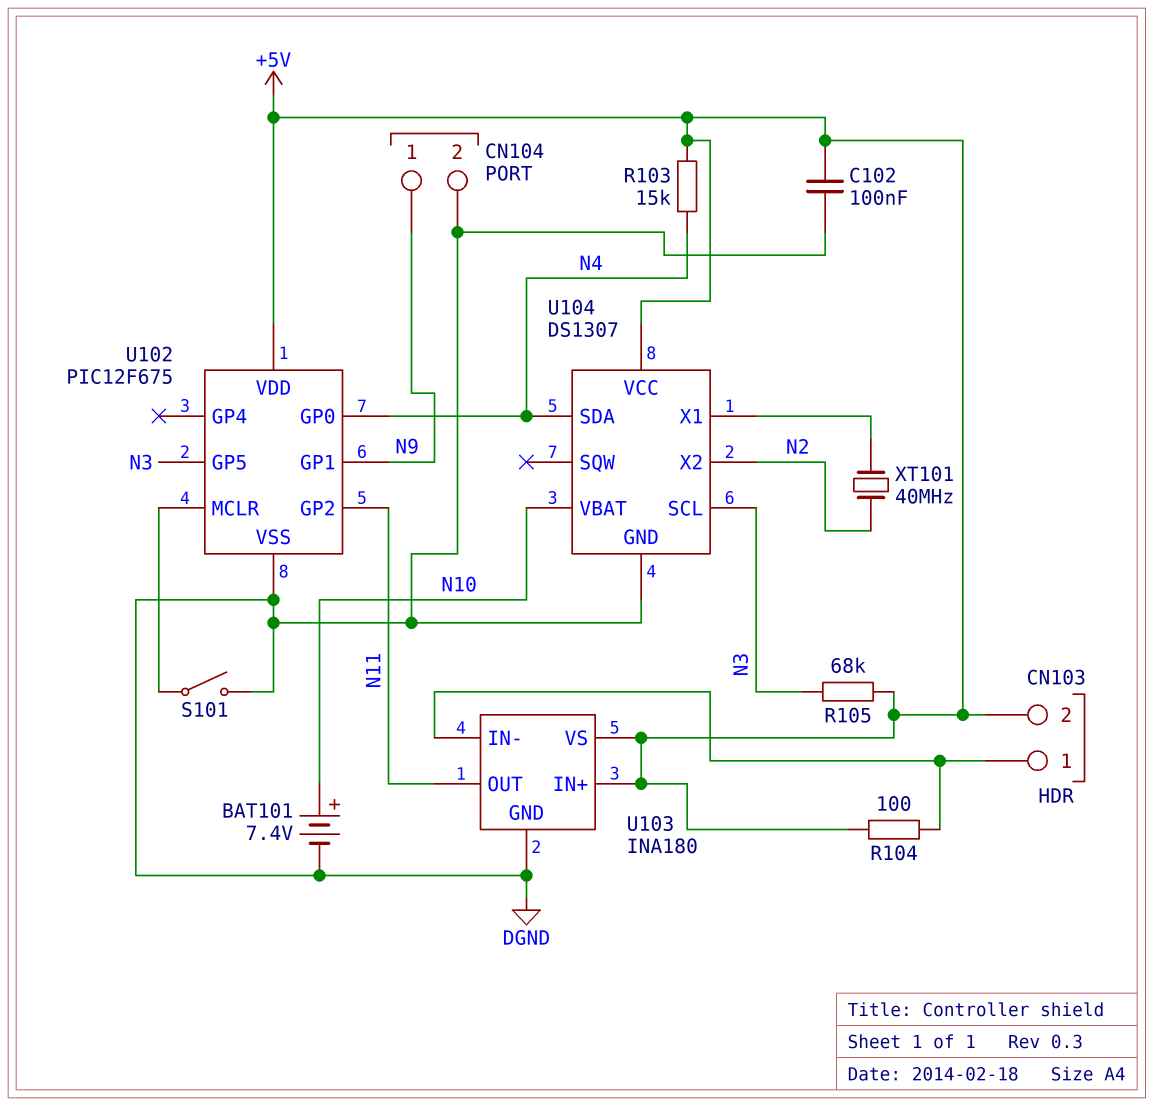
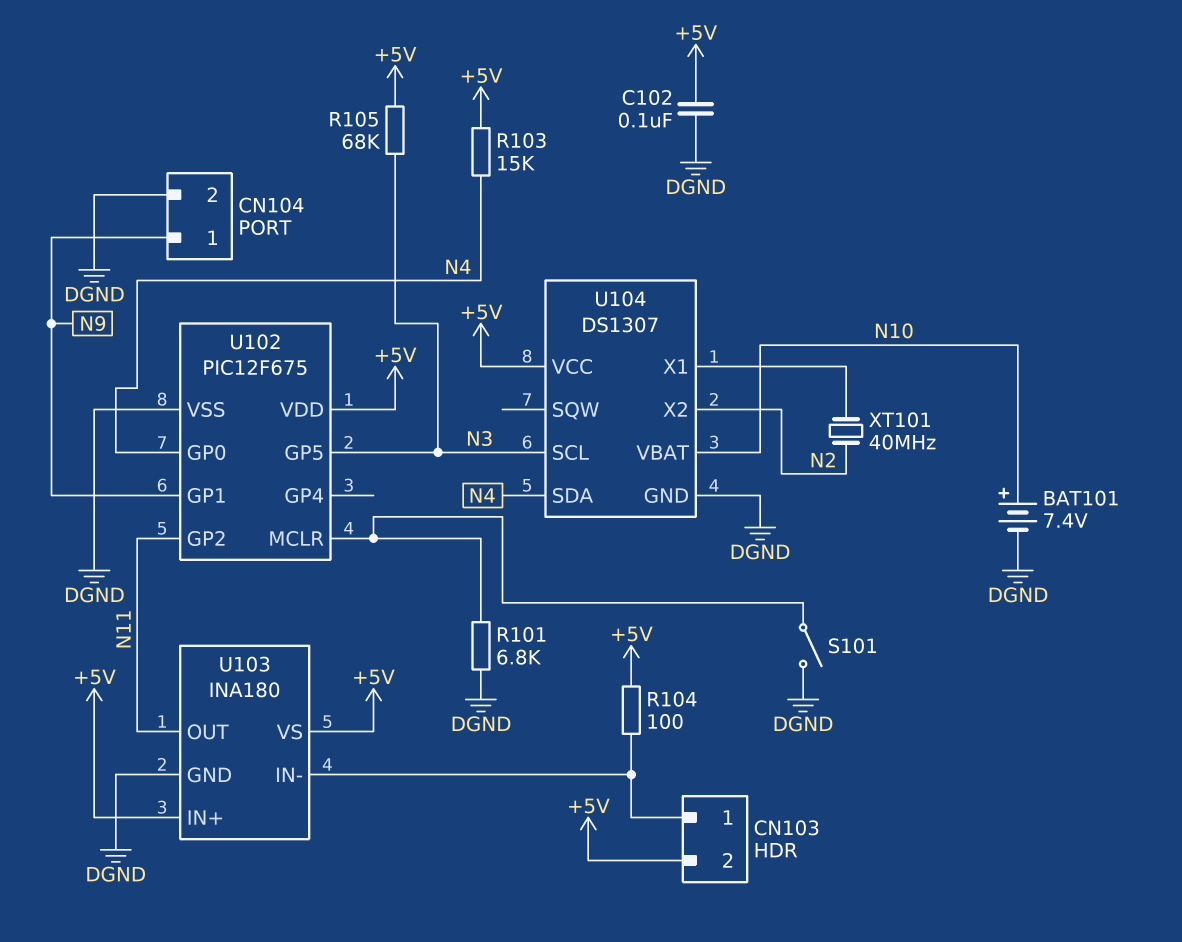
R101: none -> 6.8k (DGND, U102/MCLR)

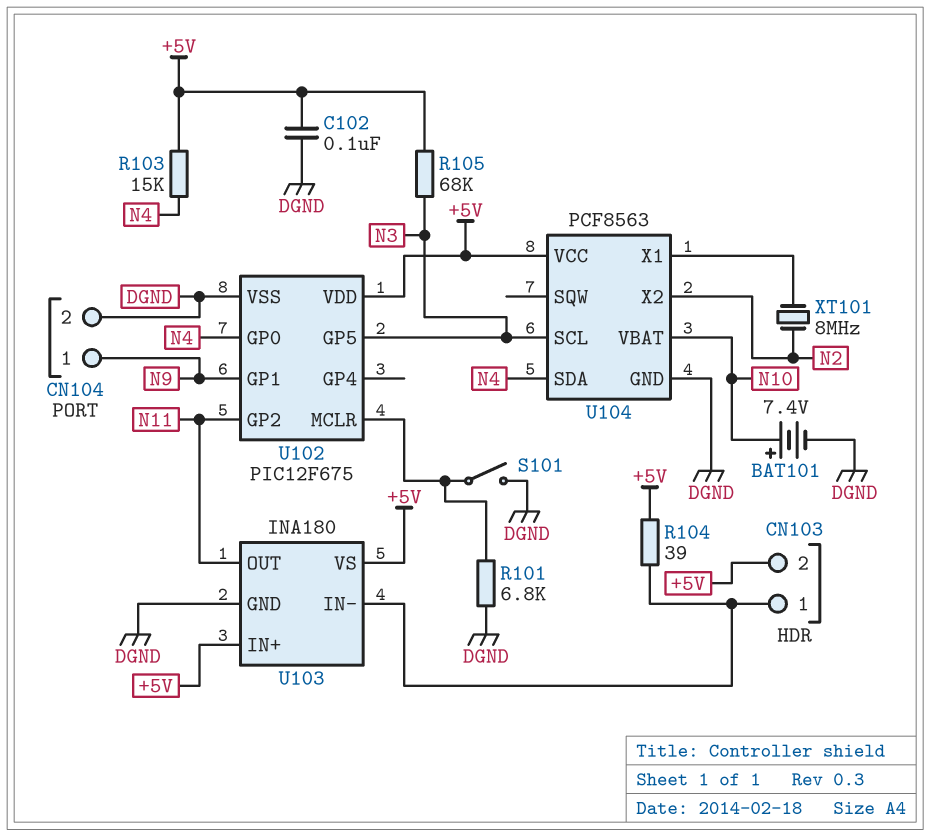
R104: 100 (+5V, CN103/1) -> 39 (+5V, CN103/1)
U104: DS1307 -> PCF8563
XT101: 40MHz (N2, U104/X1) -> 8MHz (N2, U104/X1)

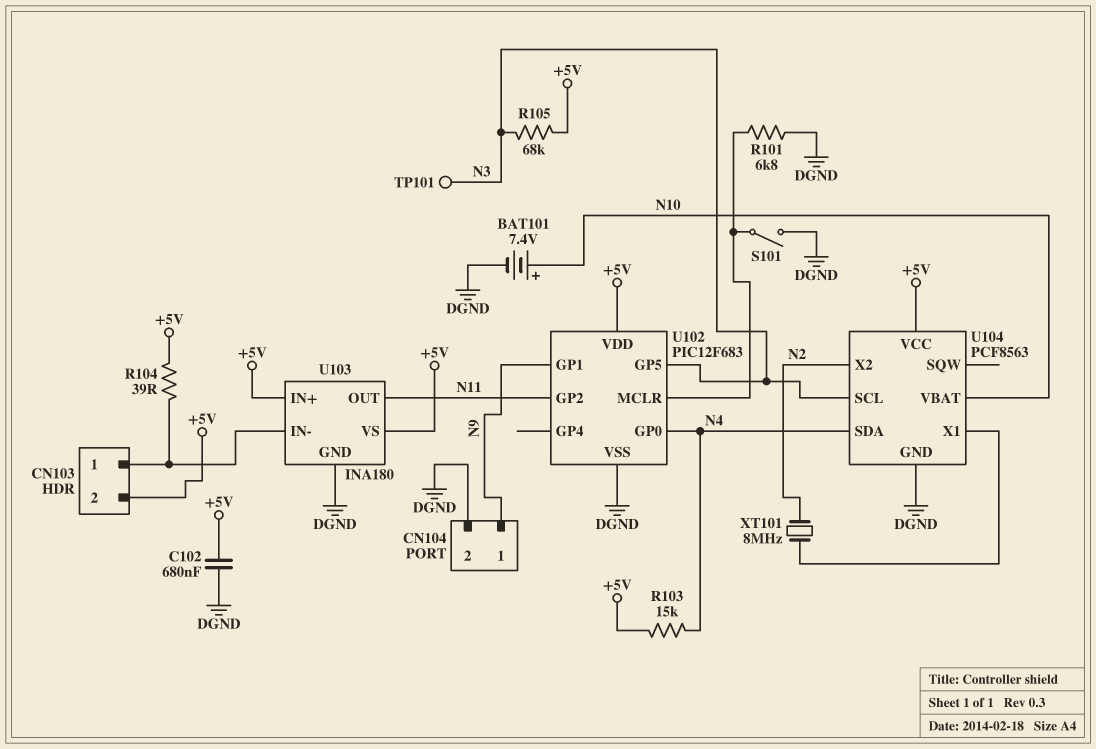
C102: 100nF (+5V, DGND) -> 680nF (+5V, DGND)
TP101: none -> test point (N3)
U102: PIC12F675 -> PIC12F683

